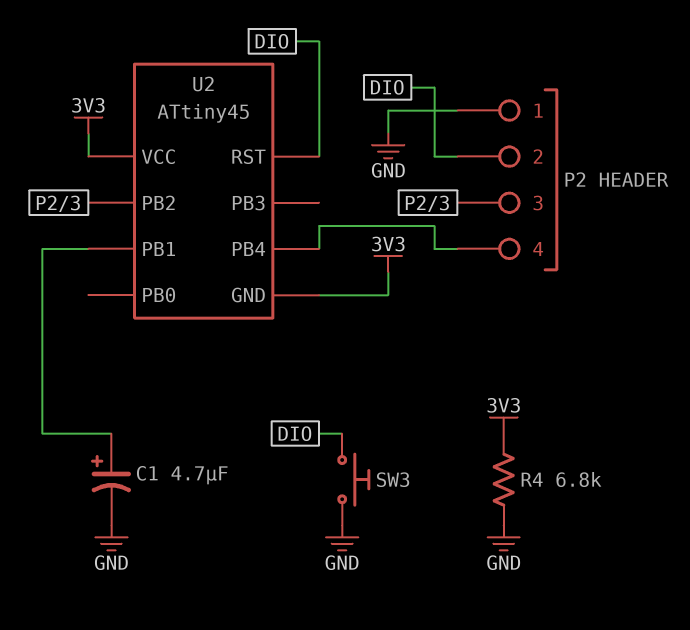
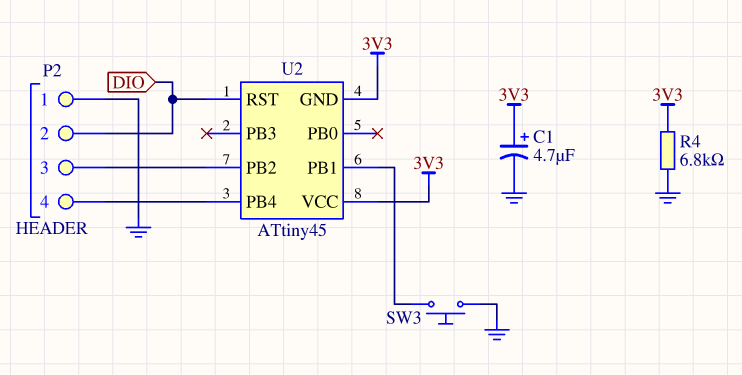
C1: 4.7uF (plus U2/PB1, minus GND) -> 4.7uF (plus 3V3, minus GND)
SW3: button (DIO, GND) -> button (GND, U2/PB1)

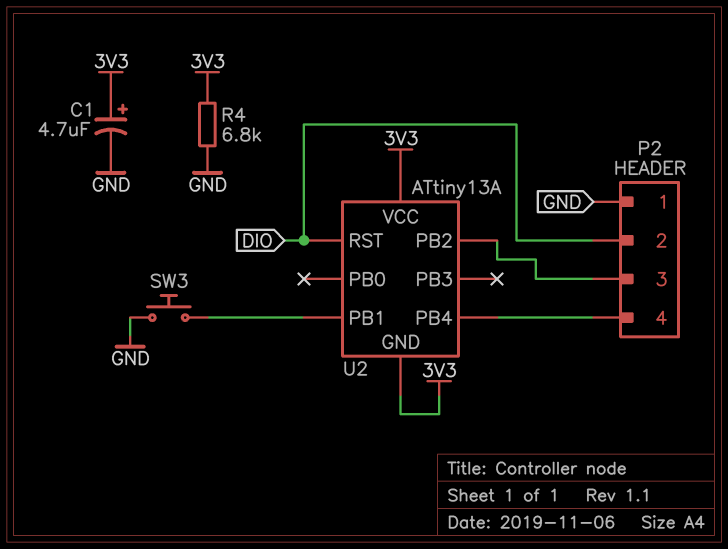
U2: ATtiny45 -> ATtiny13A

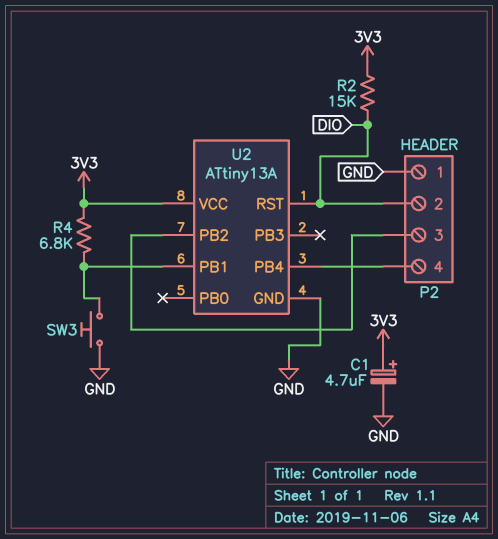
R2: none -> 15k (3V3, DIO)
R4: 6.8k (3V3, GND) -> 6.8k (3V3, U2/PB1)
U2 pin GND: 3V3 -> GND

